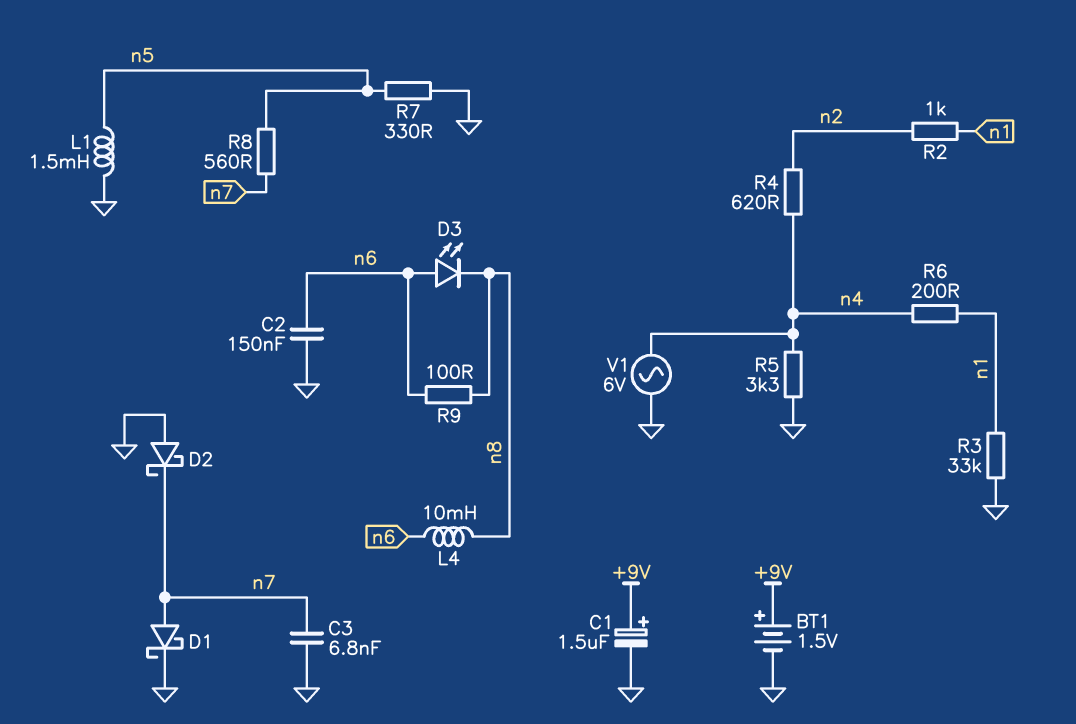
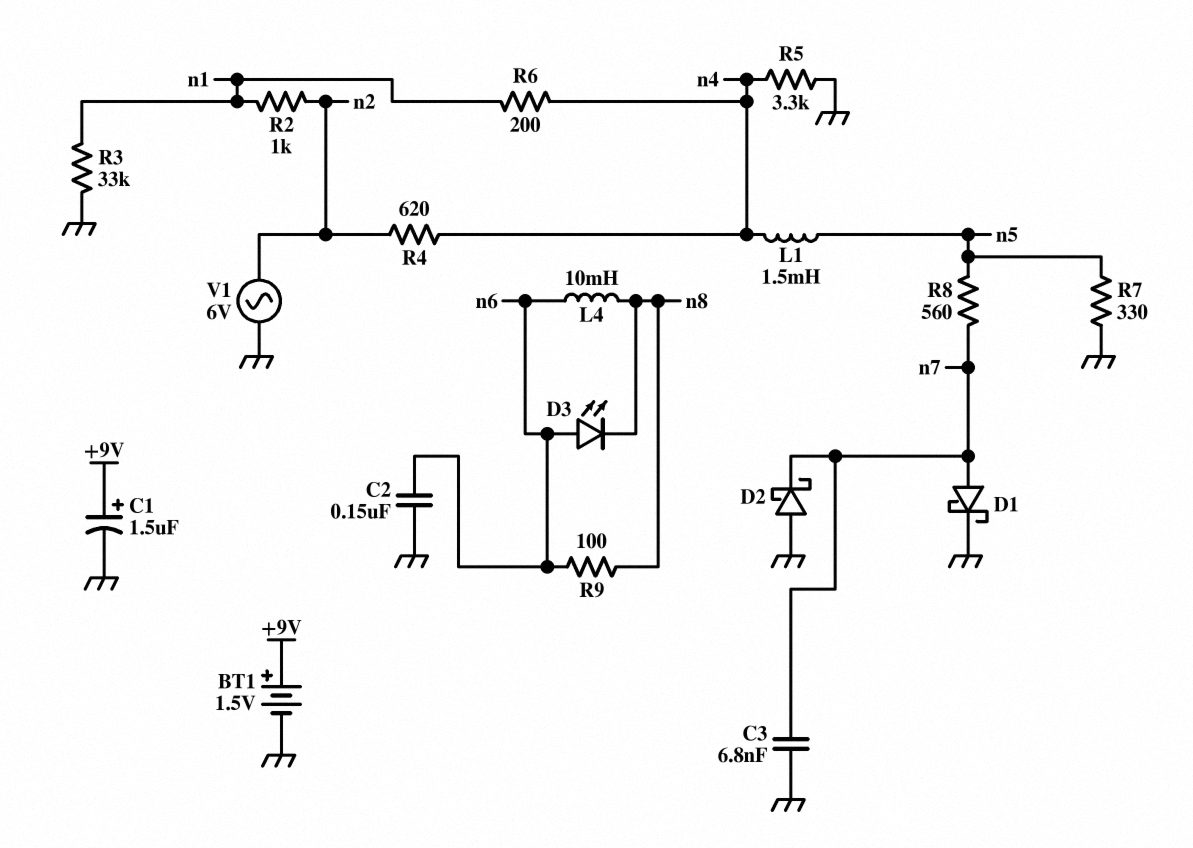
L1: 1.5mH (GND, n5) -> 1.5mH (n4, n5)
V1: AC 6V (GND, n4) -> AC 6V (GND, n2)

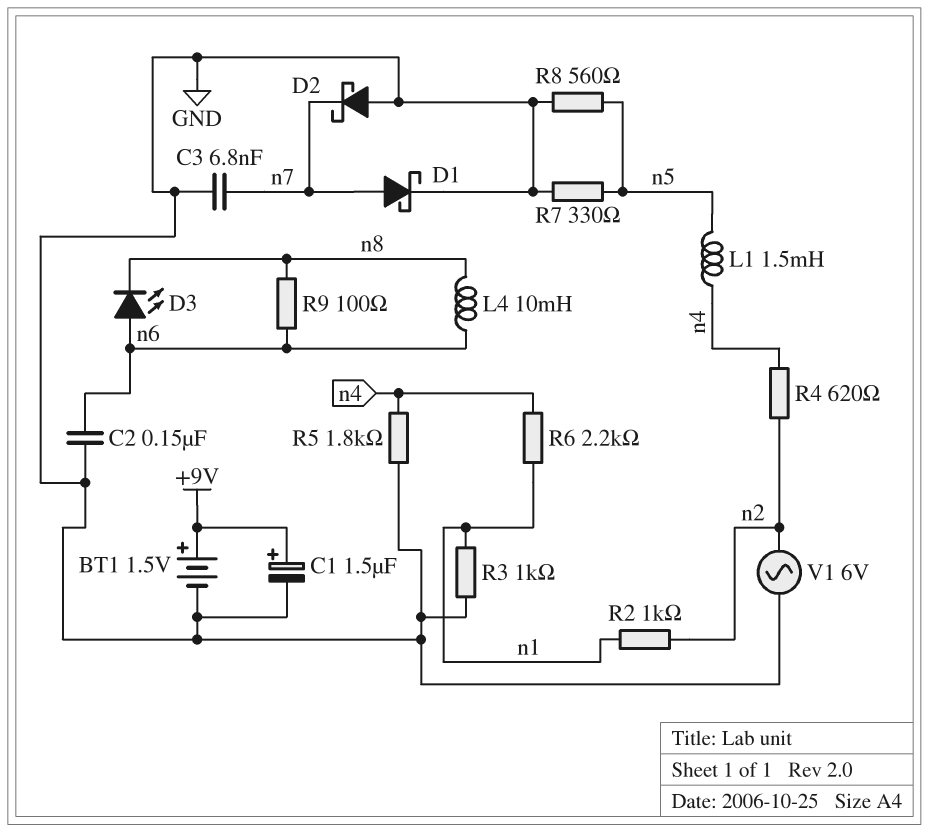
R3: 33k (GND, n1) -> 1k (GND, n1)
R5: 3.3k (GND, n4) -> 1.8k (GND, n4)
R6: 200 (n1, n4) -> 2.2k (n1, n4)
R8: 560 (n5, n7) -> 560 (GND, n5)

